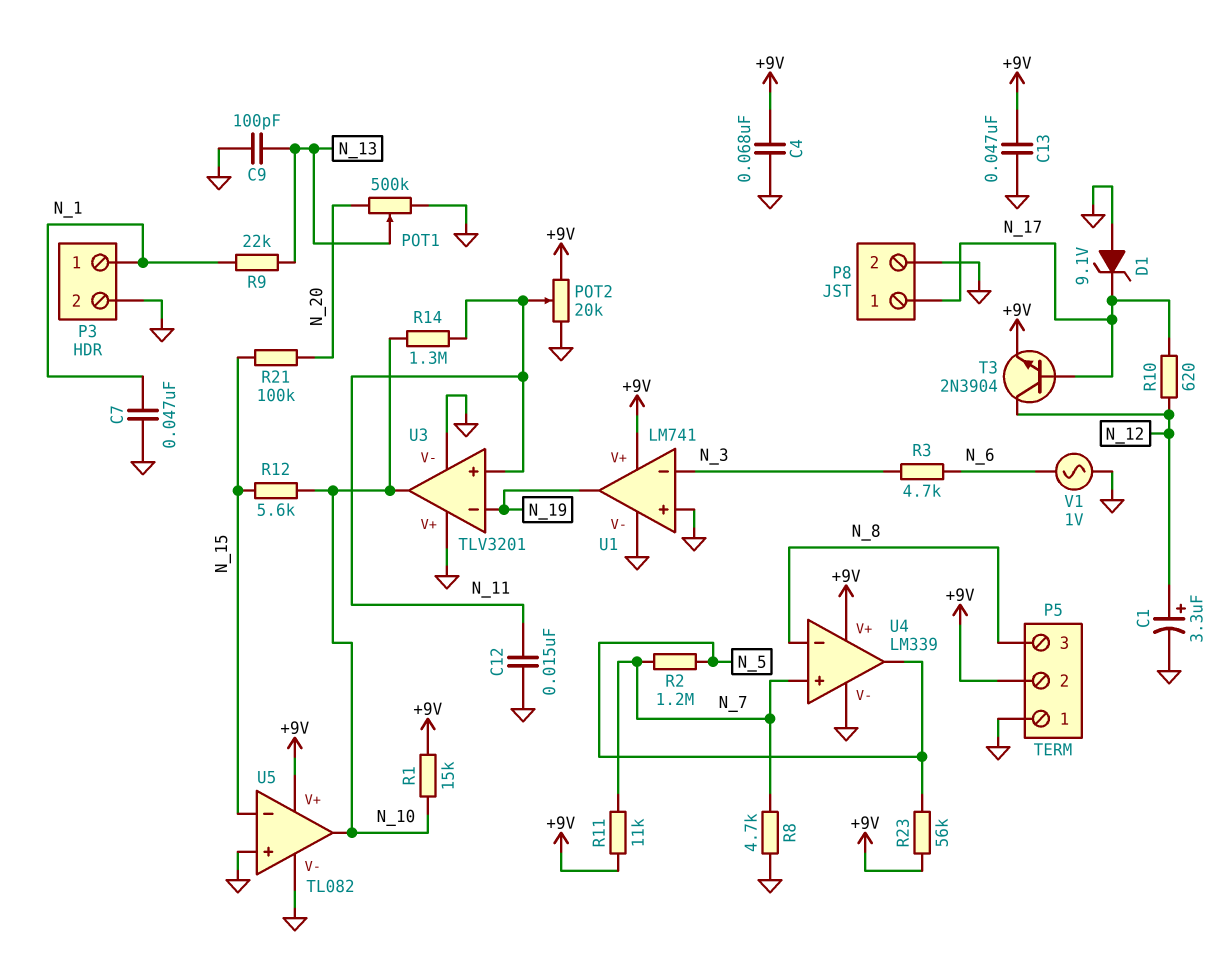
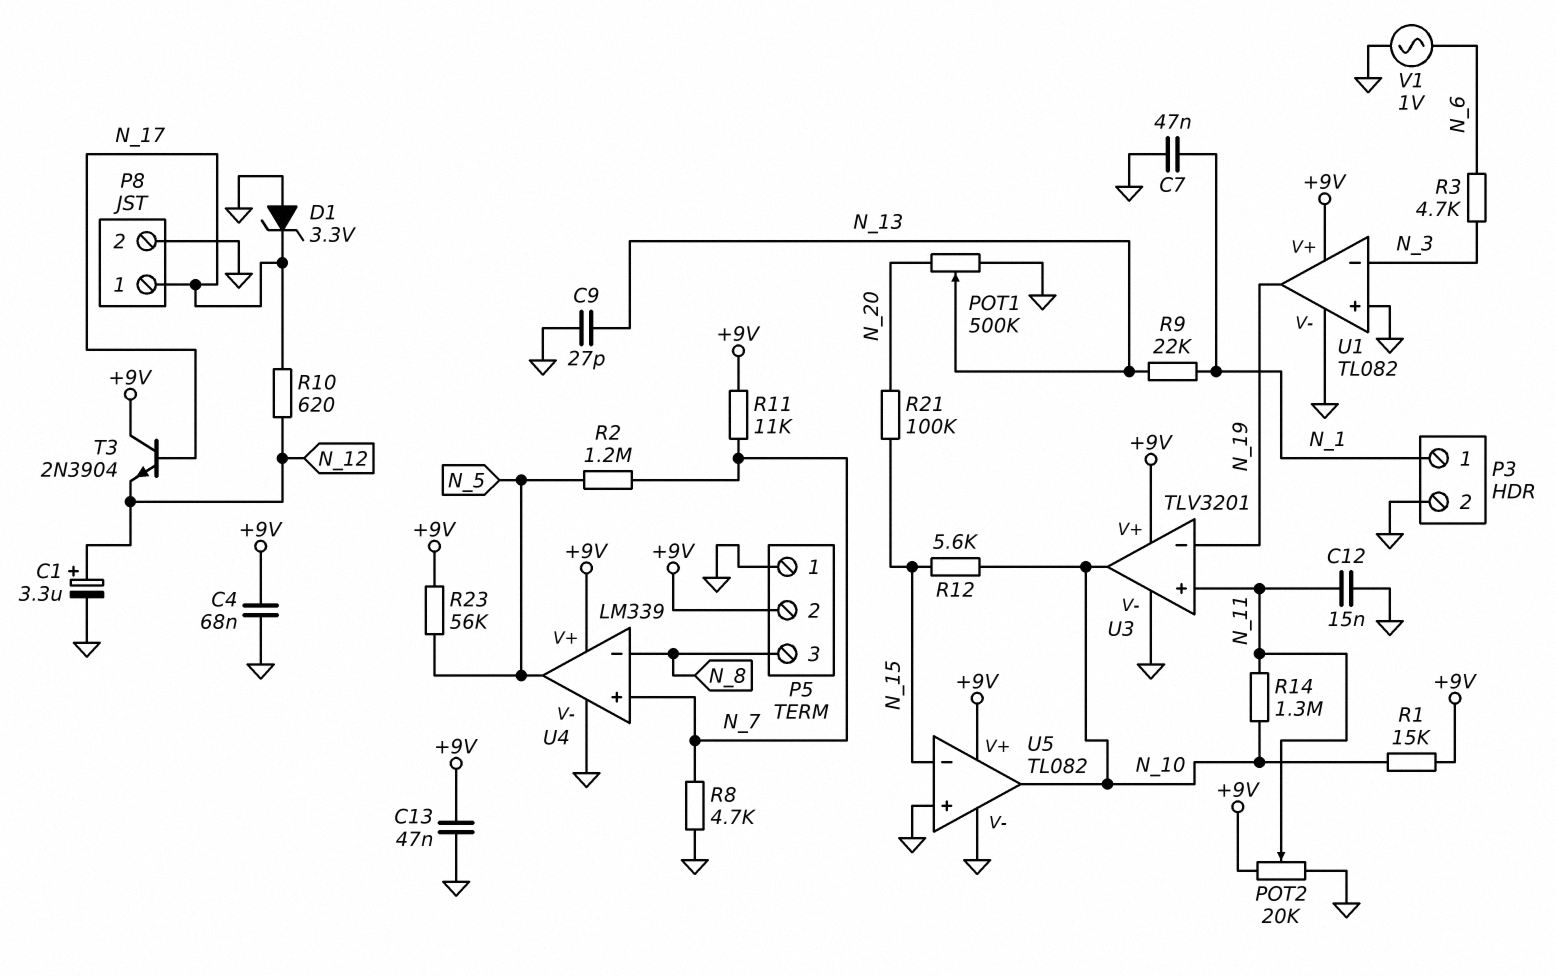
C9: 100pF (GND, N_13) -> 27pF (GND, N_13)
D1: zener 9.1V (A GND, K N_17) -> zener 3.3V (A GND, K N_17)
T3: NPN 2N3904 (B N_17, C N_12, E +9V) -> NPN 2N3904 (B N_17, C +9V, E N_12)
U1: LM741 -> TL082
U3 pin V+: GND -> +9V

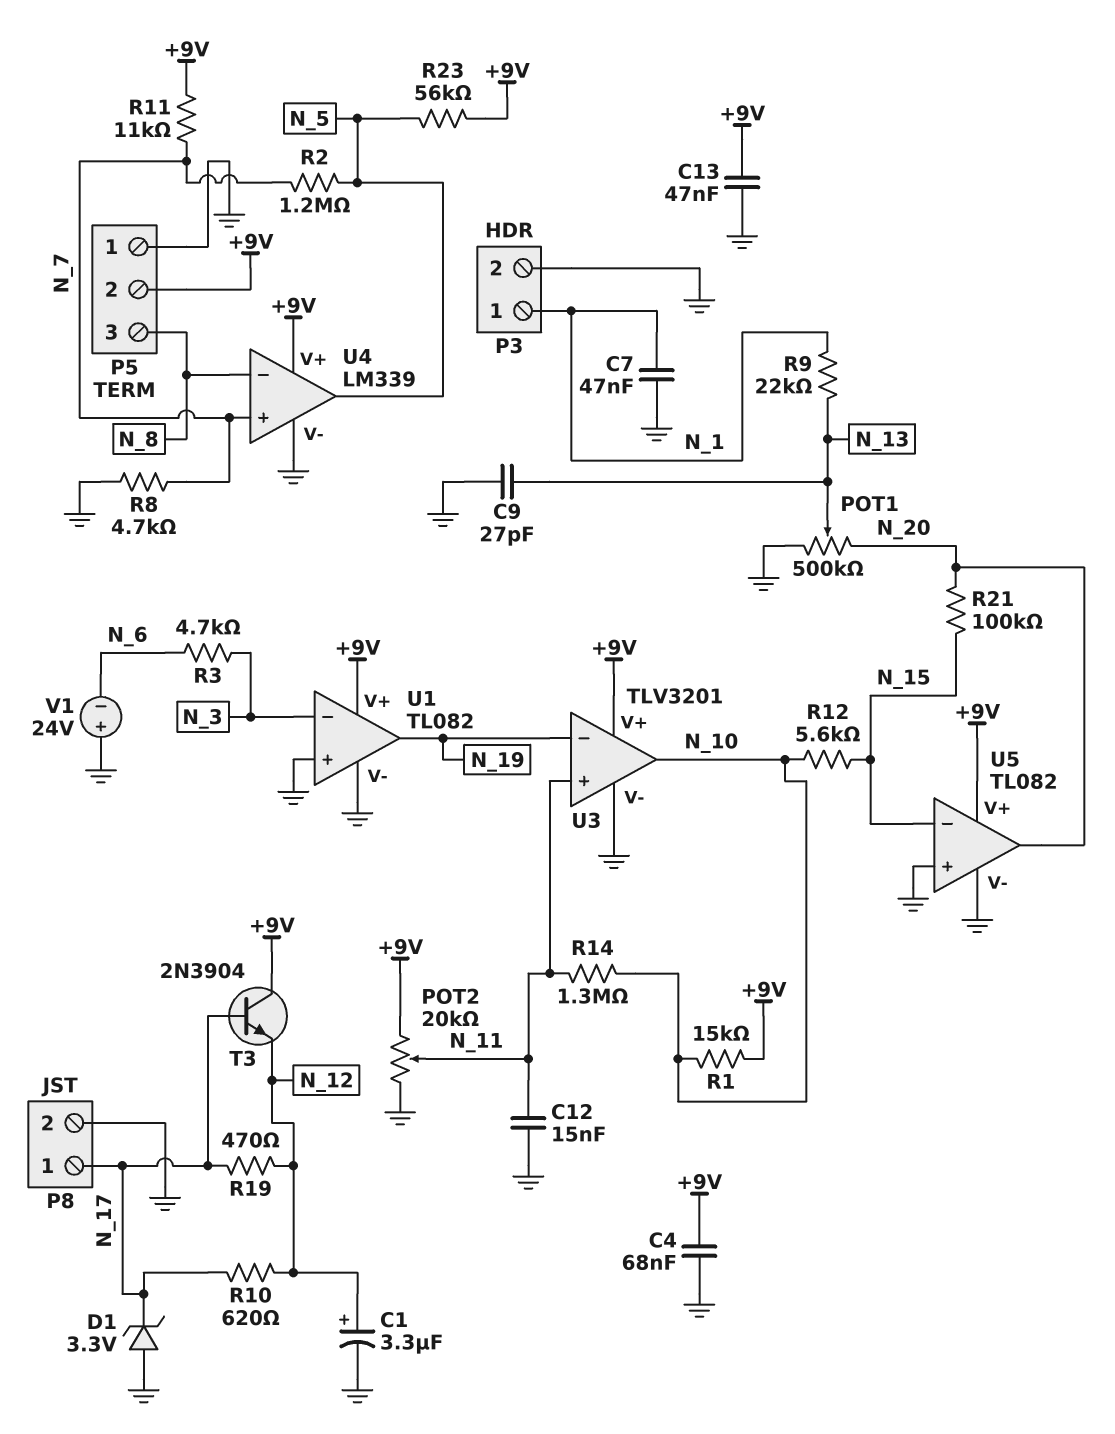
R19: none -> 470 (N_12, N_17)
U5 pin out: N_10 -> N_20
V1: AC 1V (GND, N_6) -> 24V (plus GND, minus N_6)

